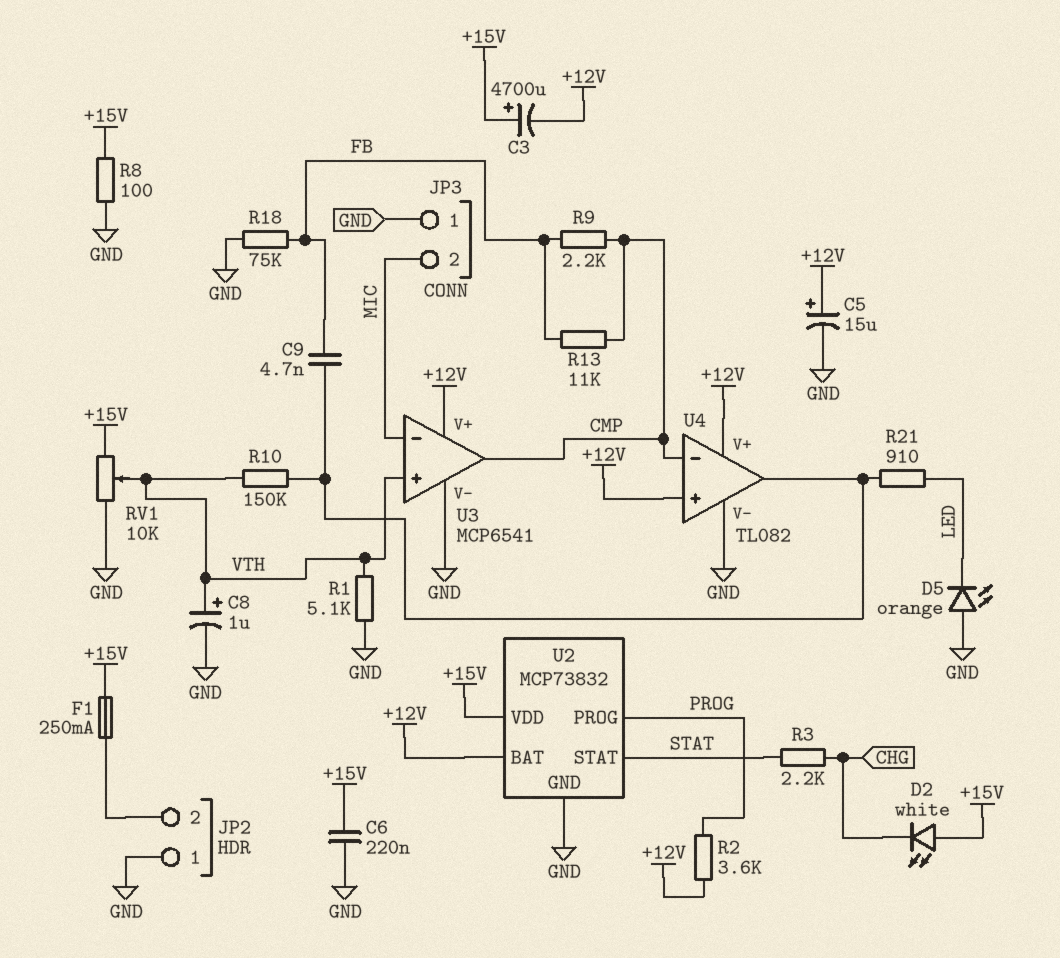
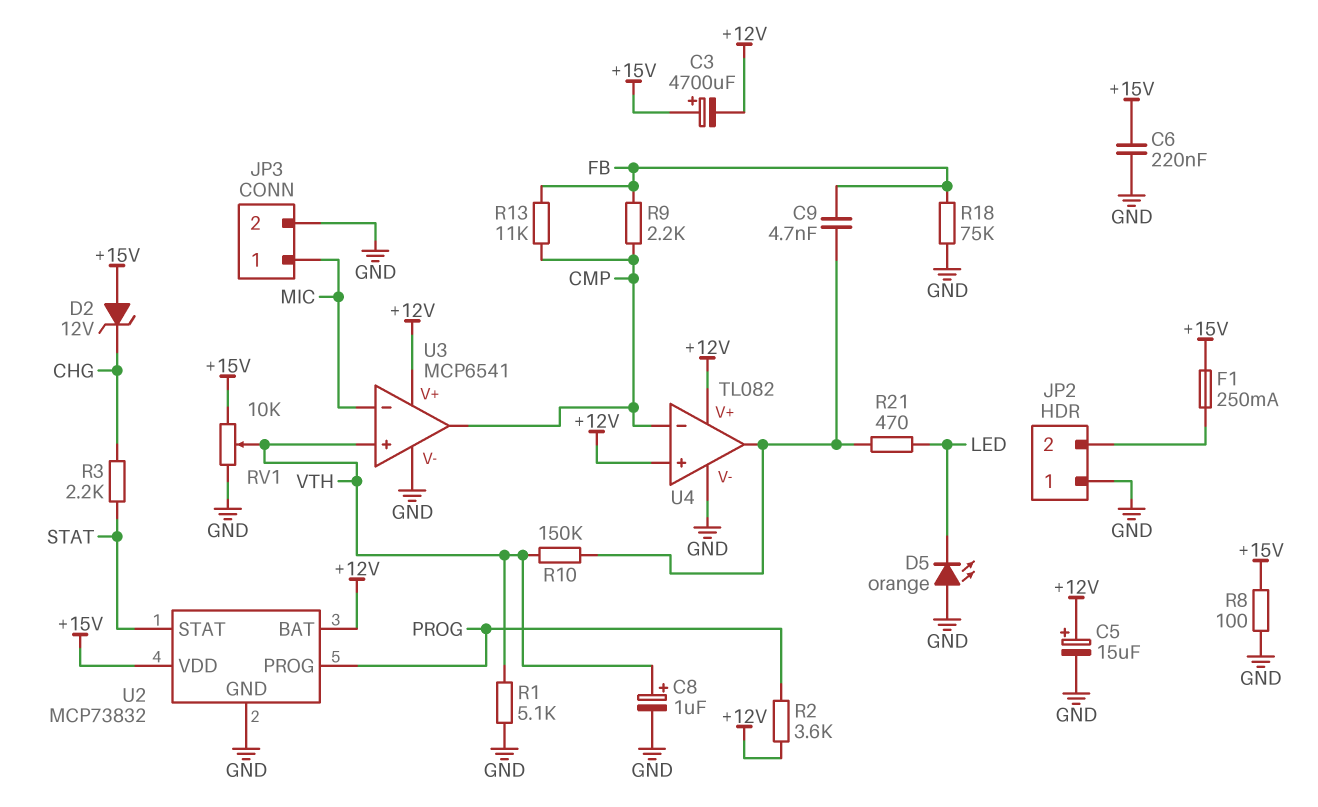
D2: LED white (A +15V, K CHG) -> zener 12V (A +15V, K CHG)
JP3 pin 1: GND -> MIC
JP3 pin 2: MIC -> GND
R21: 910 (LED, U4/out) -> 470 (LED, U4/out)

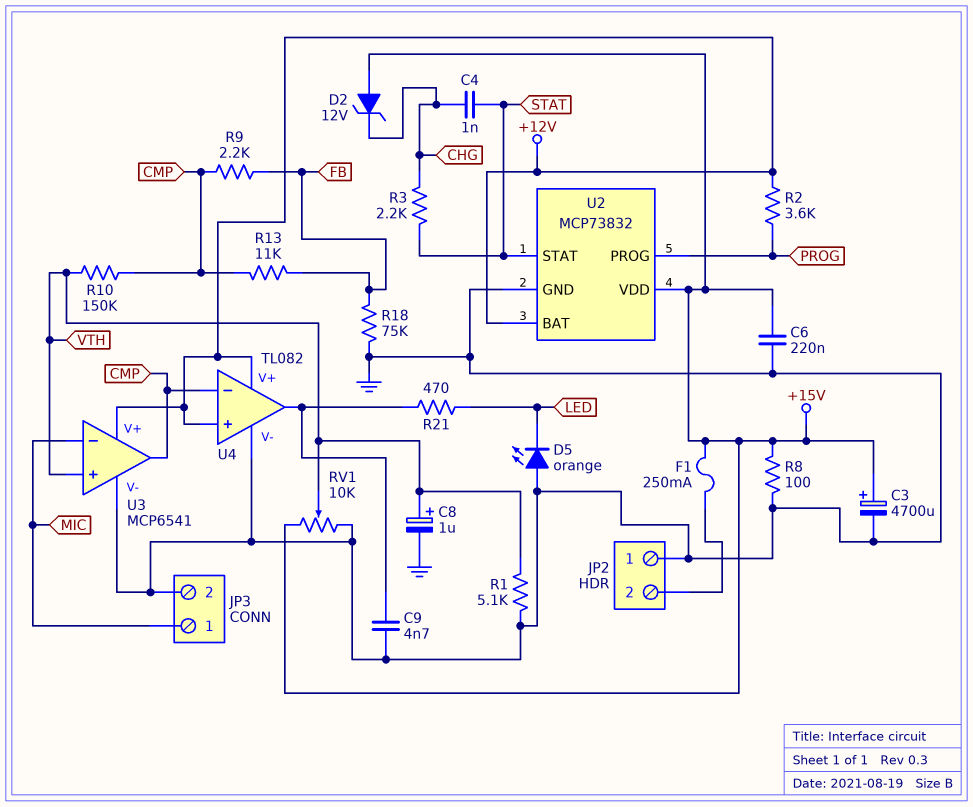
C3: 4700uF (plus +15V, minus +12V) -> 4700uF (plus +15V, minus GND)
C4: none -> 1nF (CHG, STAT)
C5: 15uF (plus +12V, minus GND) -> none
C9: 4.7nF (FB, U4/out) -> 4.7nF (GND, U4/out)
R10: 150k (U4/out, VTH) -> 150k (CMP, VTH)

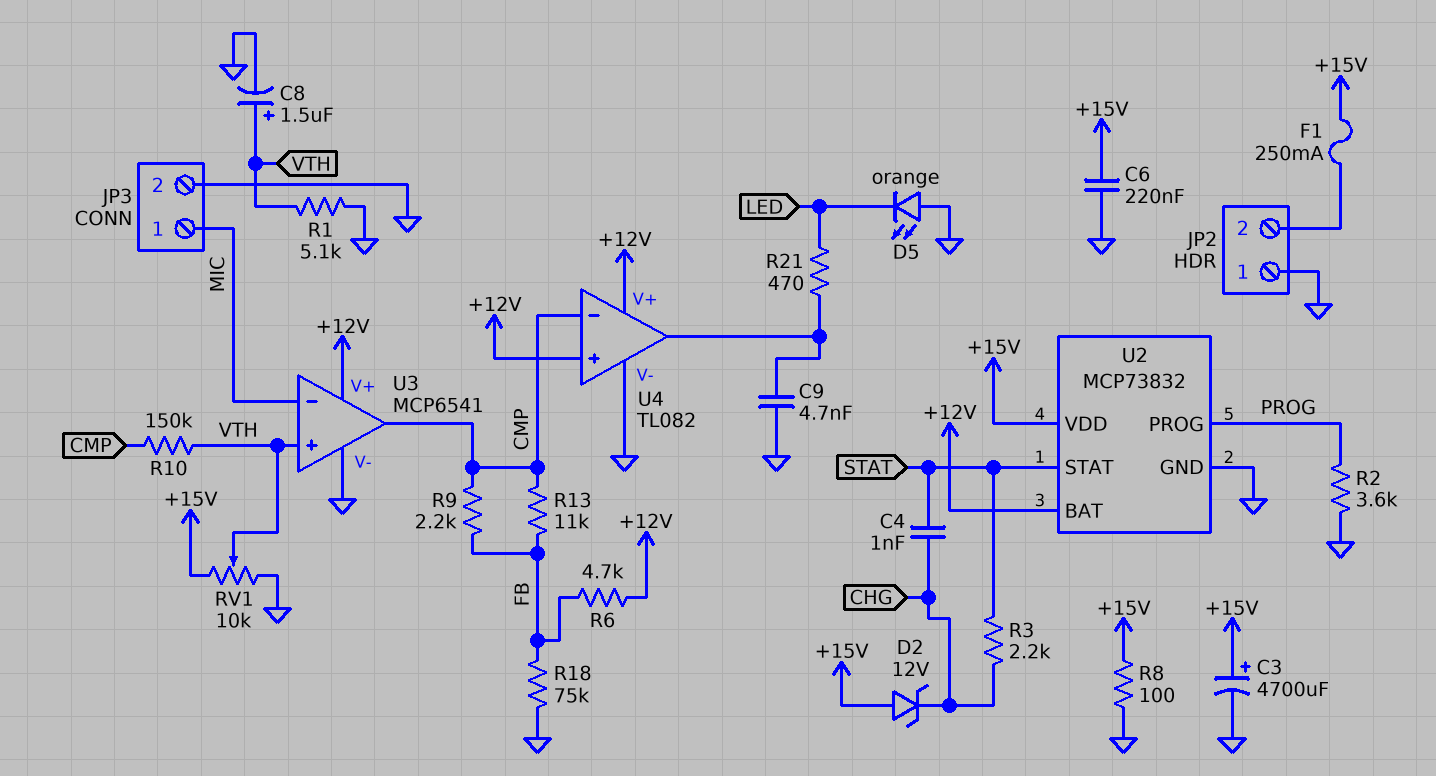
C8: 1uF (plus VTH, minus GND) -> 1.5uF (plus VTH, minus GND)
R2: 3.6k (+12V, PROG) -> 3.6k (GND, PROG)
R6: none -> 4.7k (+12V, FB)

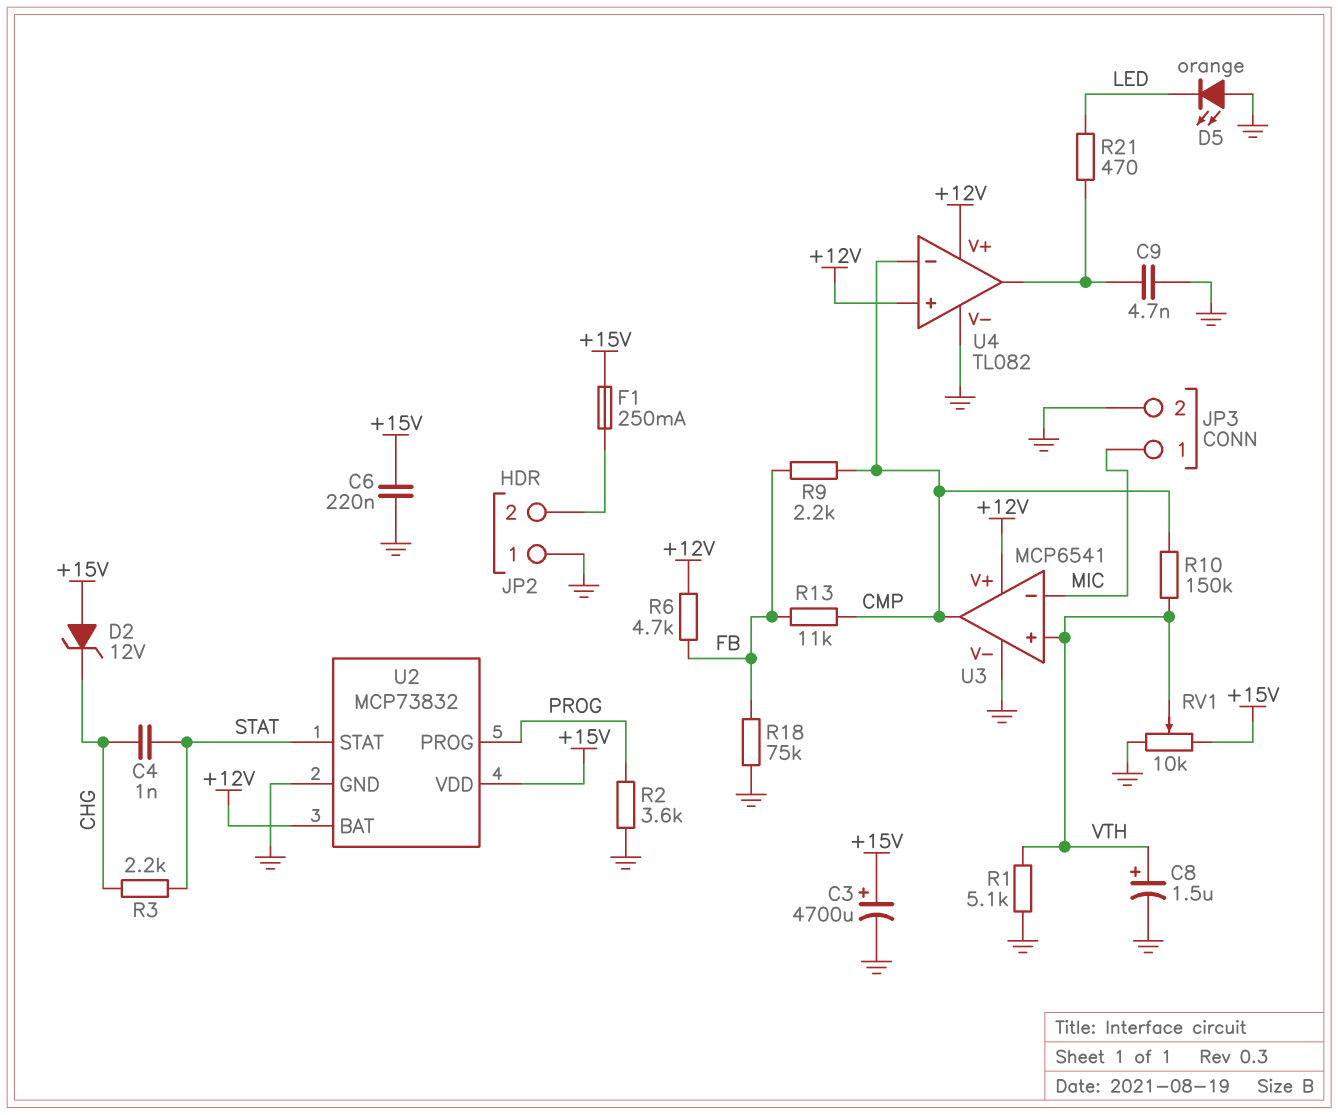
R8: 100 (+15V, GND) -> none

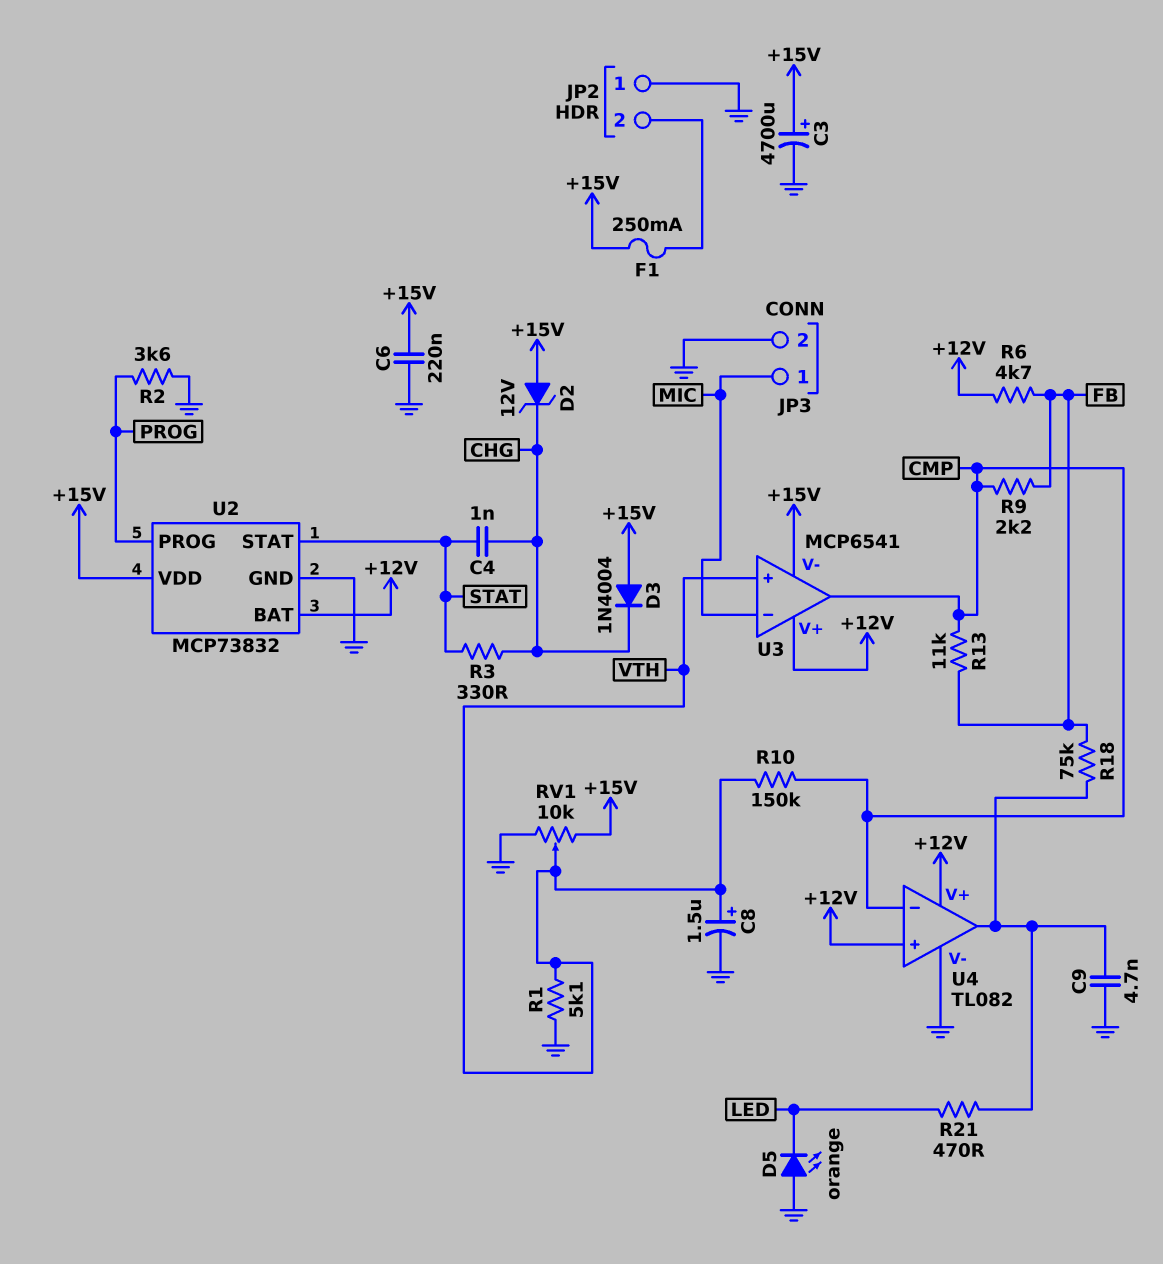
D3: none -> diode 1N4004 (A +15V, K CHG)
R3: 2.2k (CHG, STAT) -> 330 (CHG, STAT)
R18: 75k (FB, GND) -> 75k (FB, U4/out)
U3 pin V-: GND -> +15V

